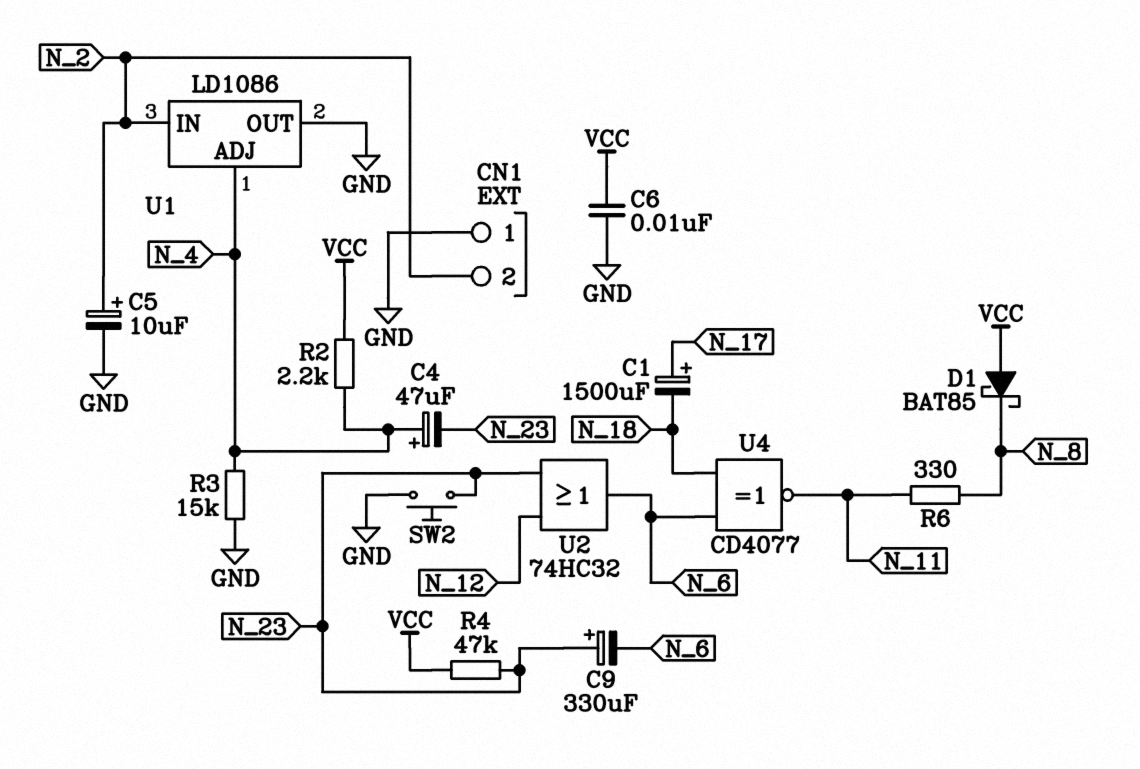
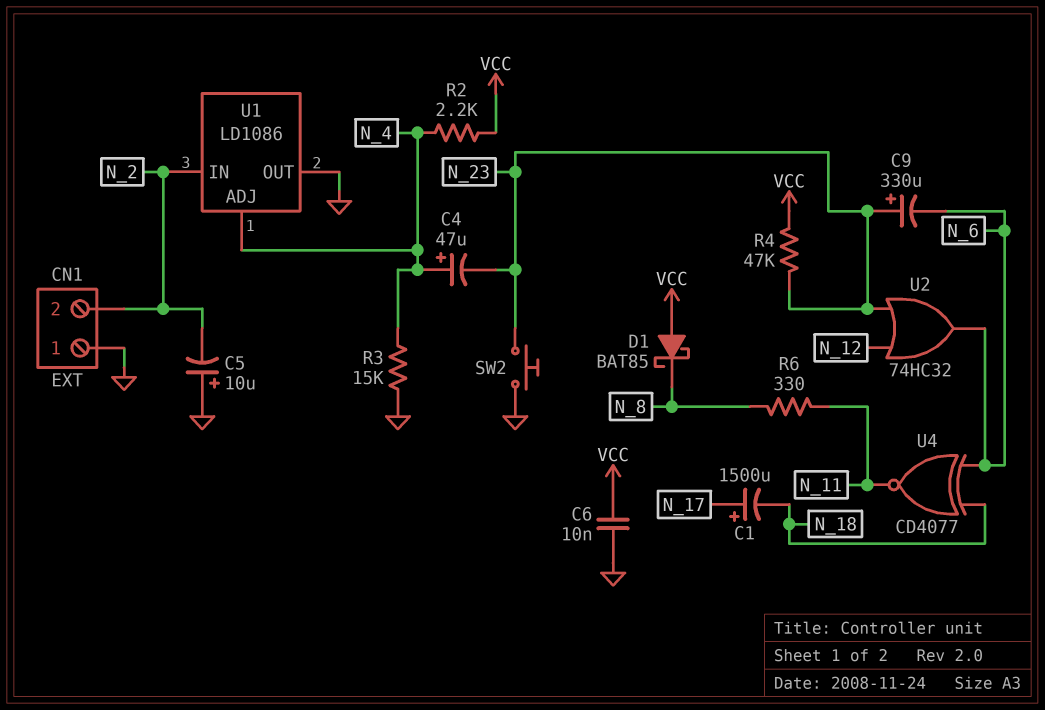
C5: 10uF (plus N_2, minus GND) -> 10uF (plus GND, minus N_2)

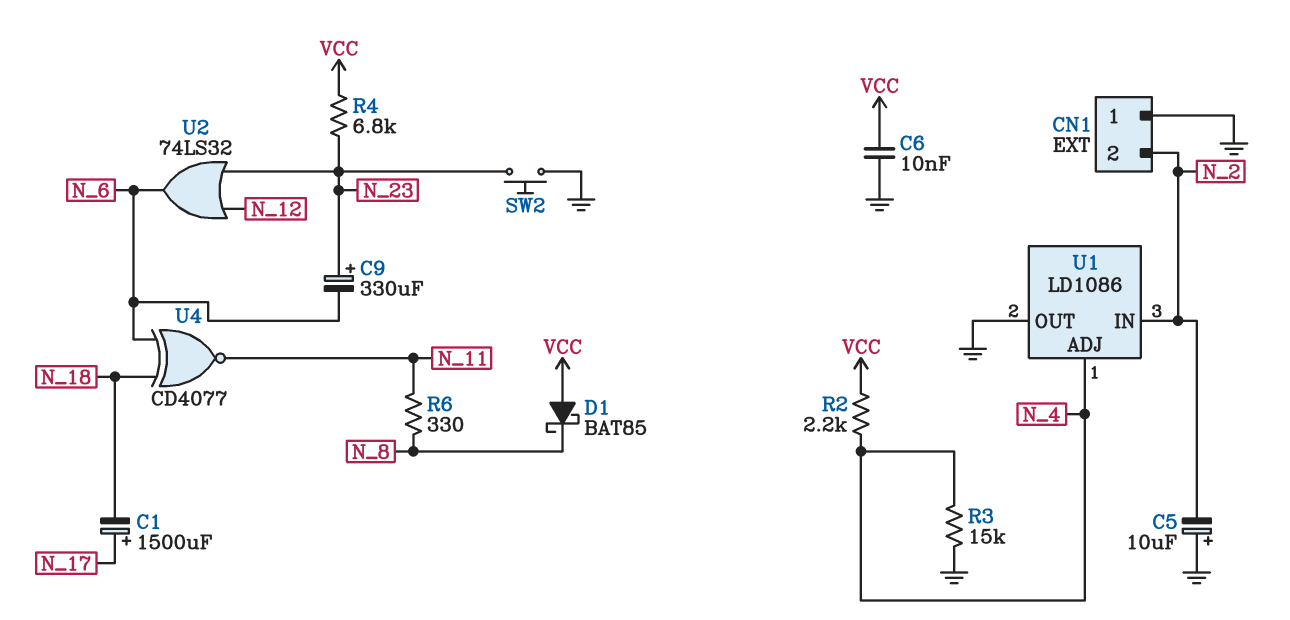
C4: 47uF (plus N_4, minus N_23) -> none
R4: 47k (N_23, VCC) -> 6.8k (N_23, VCC)
U2: OR 74HC32 (in N_12, in N_23, out N_6) -> OR 74LS32 (in N_12, in N_23, out N_6)

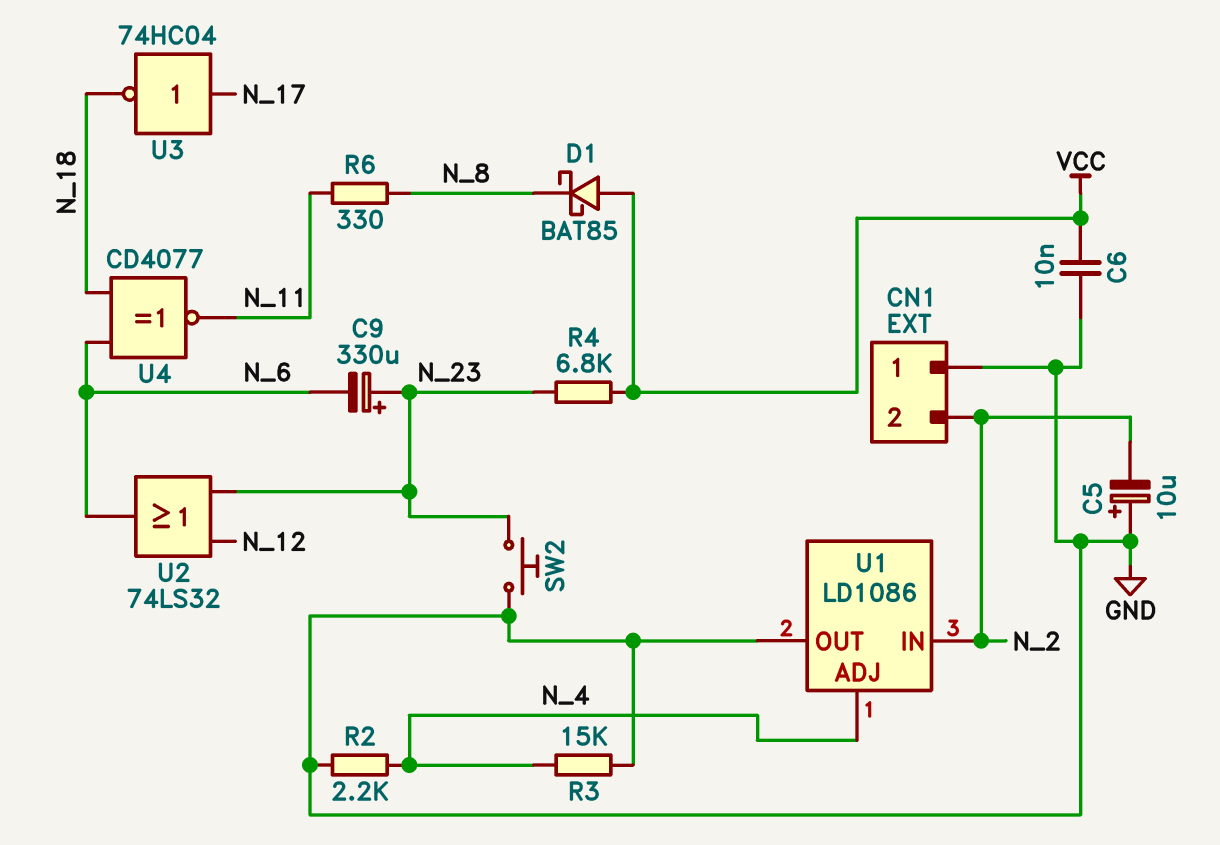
C1: 1500uF (plus N_17, minus N_18) -> none
R2: 2.2k (N_4, VCC) -> 2.2k (GND, N_4)
U3: none -> NOT 74HC04 (in N_17, out N_18)

